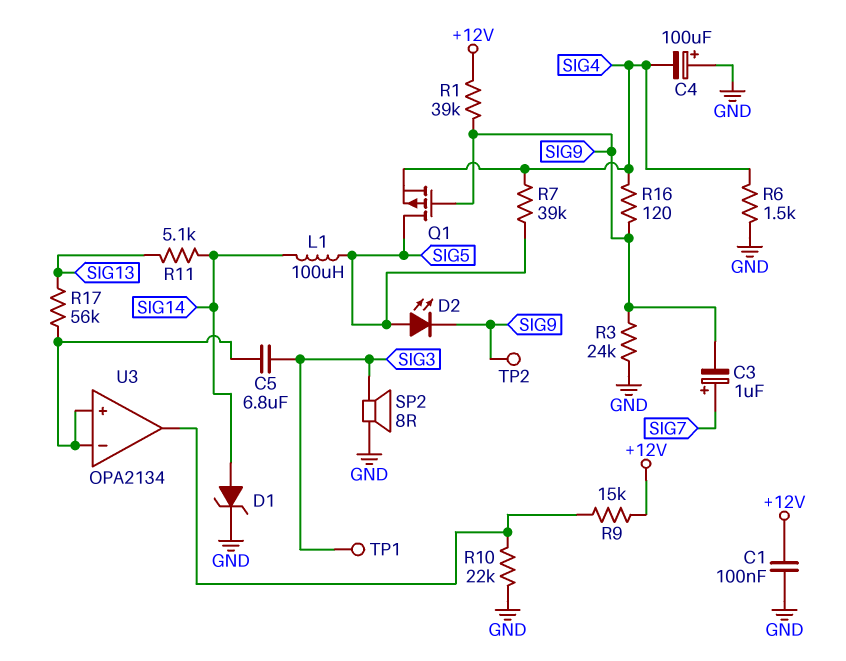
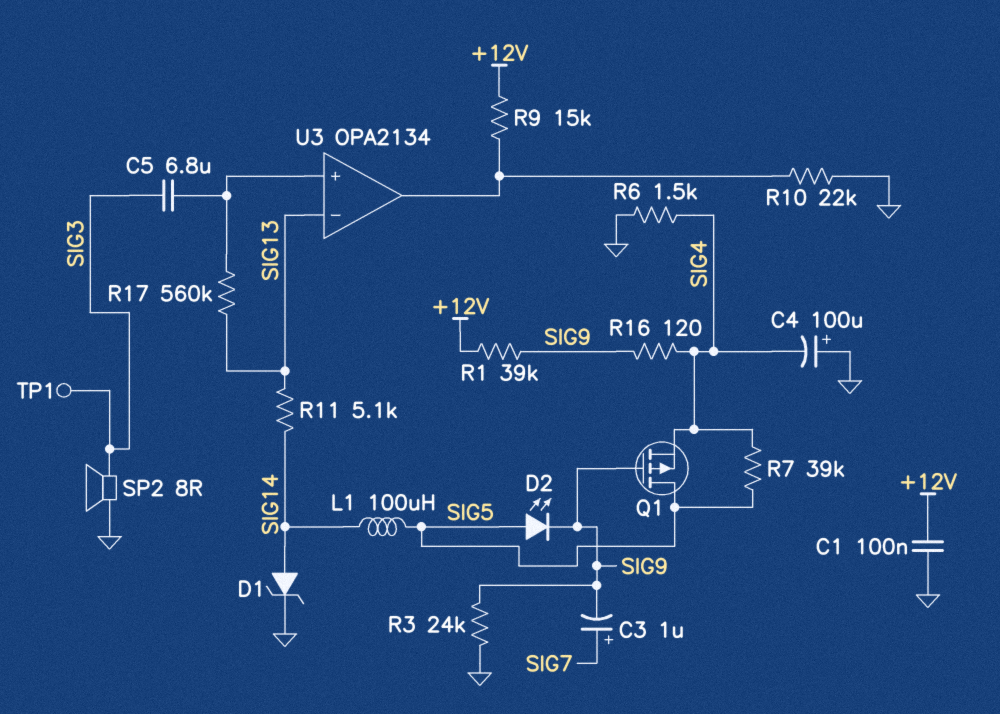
R17: 56k (SIG13, U3/in+) -> 560k (SIG13, U3/in+)
TP2: test point (SIG9) -> none
U3 pin in-: U3/in+ -> SIG13

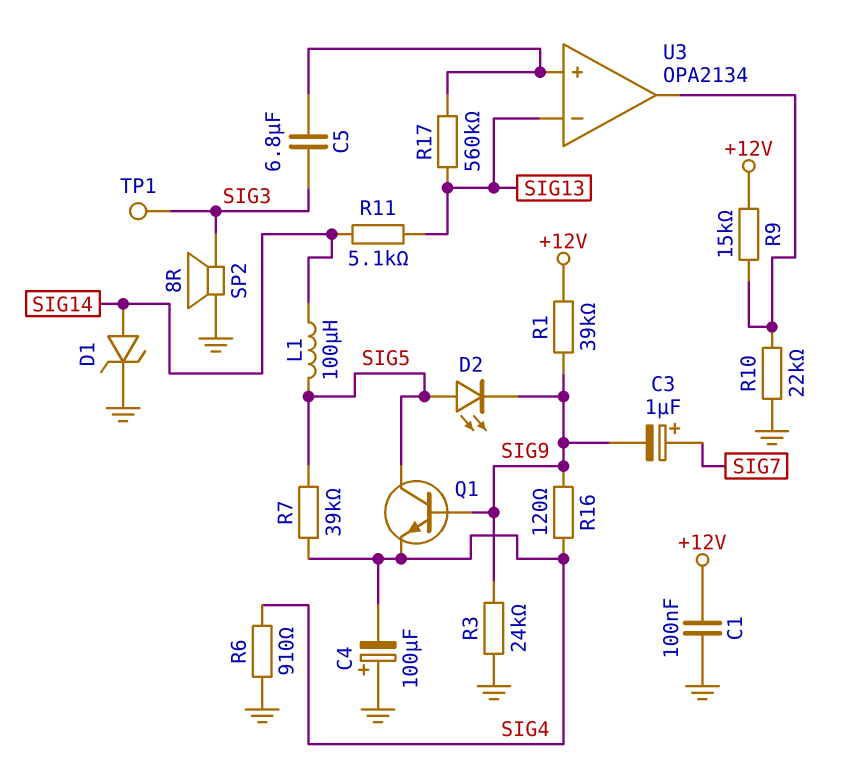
Q1: PMOS (G SIG9, D SIG5, S SIG4) -> NPN (B SIG9, C SIG5, E SIG4)
R6: 1.5k (GND, SIG4) -> 910 (GND, SIG4)

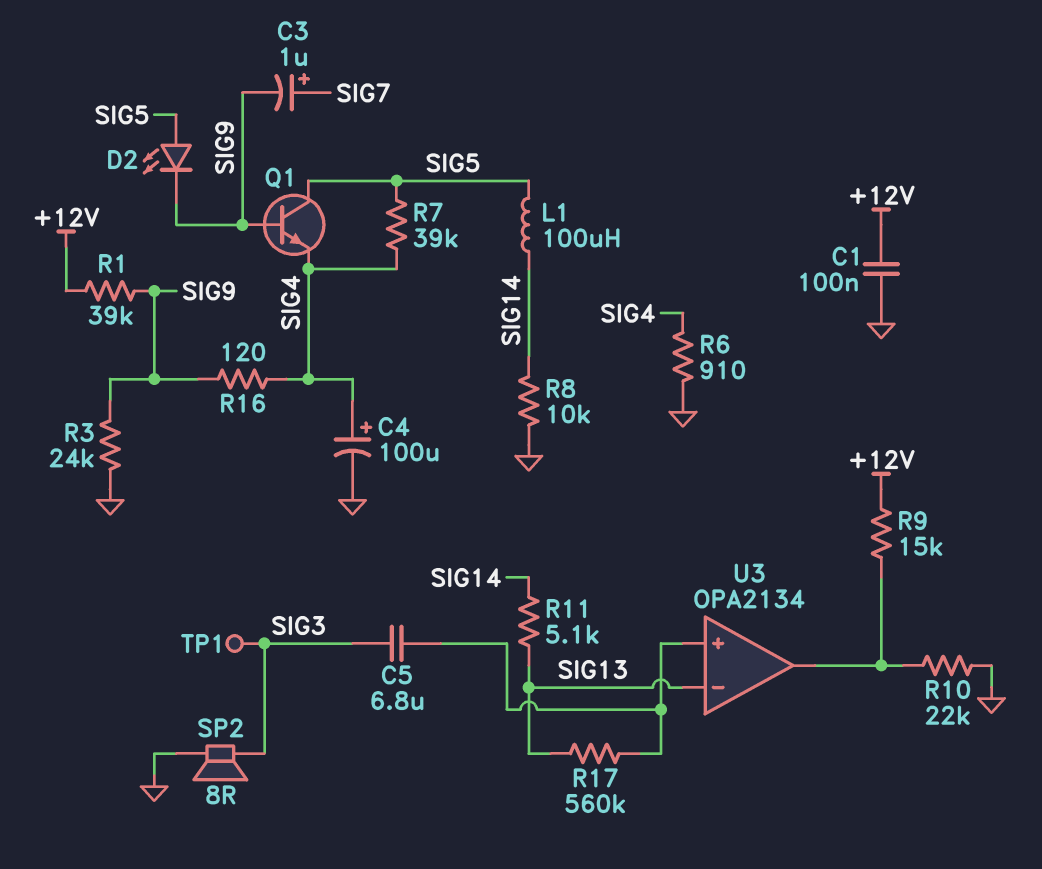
C4: 100uF (plus GND, minus SIG4) -> 100uF (plus SIG4, minus GND)
D1: zener (A SIG14, K GND) -> none
R8: none -> 10k (GND, SIG14)

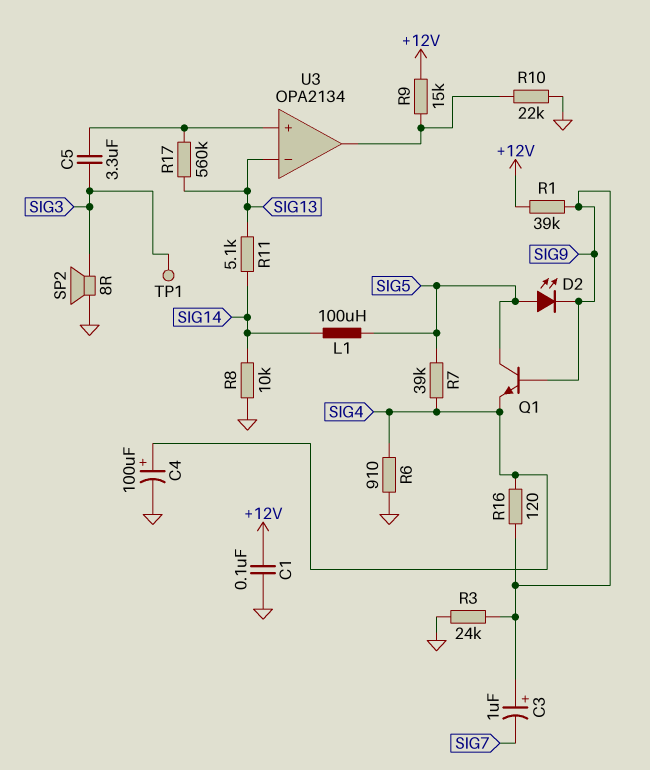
C3: 1uF (plus SIG7, minus SIG9) -> 1uF (plus SIG9, minus SIG7)
C5: 6.8uF (SIG3, U3/in+) -> 3.3uF (SIG3, U3/in+)

